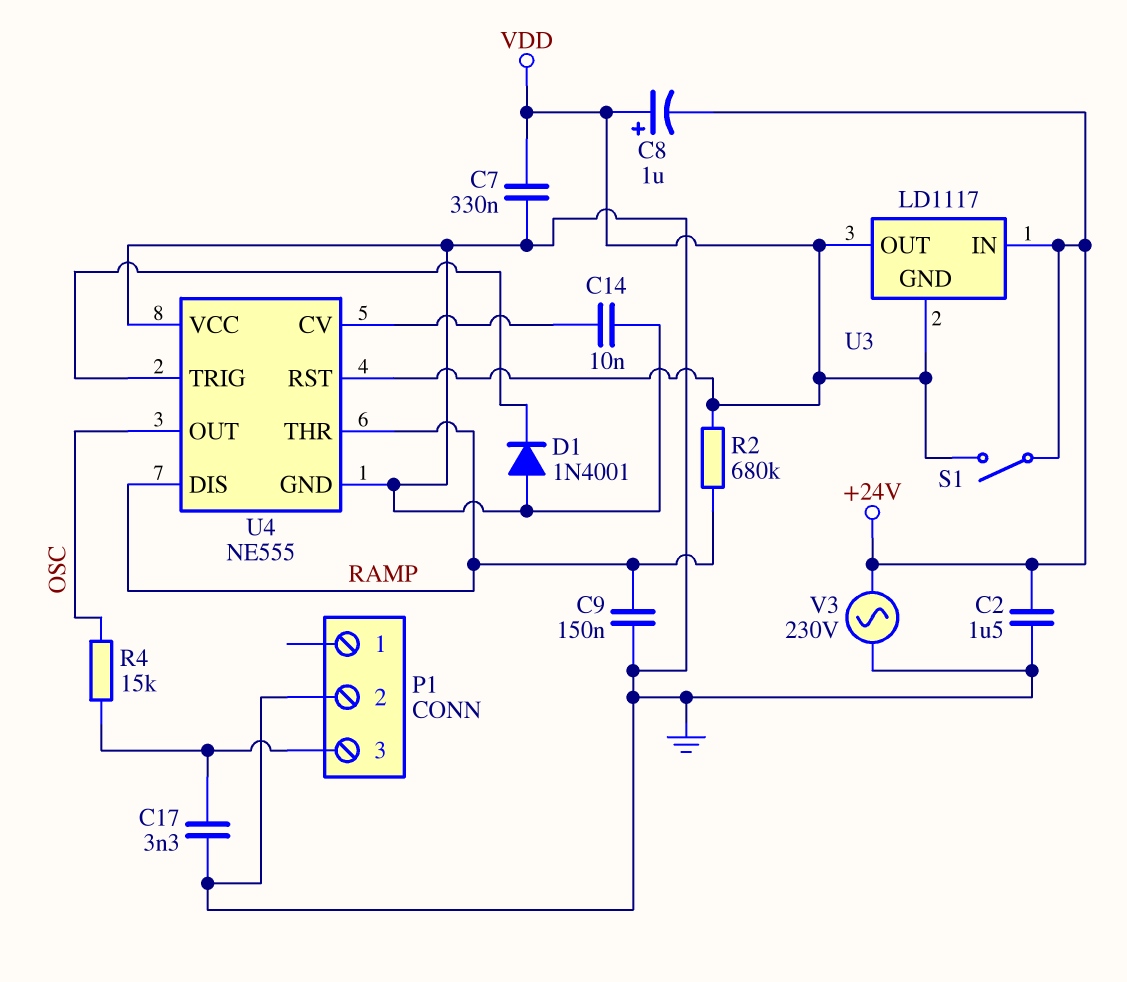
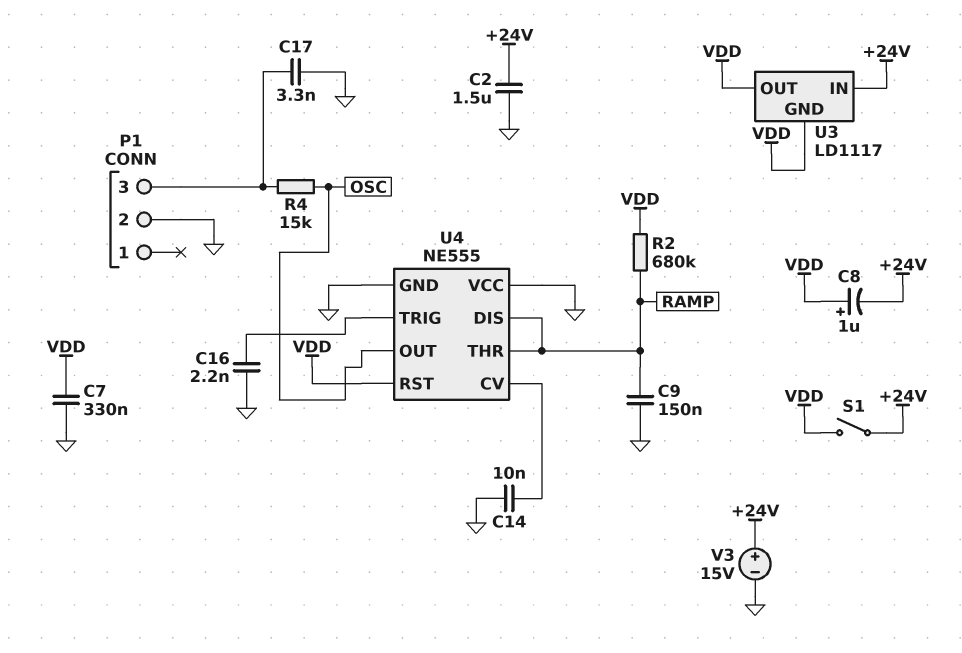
C16: none -> 2.2nF (GND, U4/TRIG)
D1: diode 1N4001 (A GND, K U4/TRIG) -> none
V3: AC 230V (+24V, GND) -> 15V (plus +24V, minus GND)

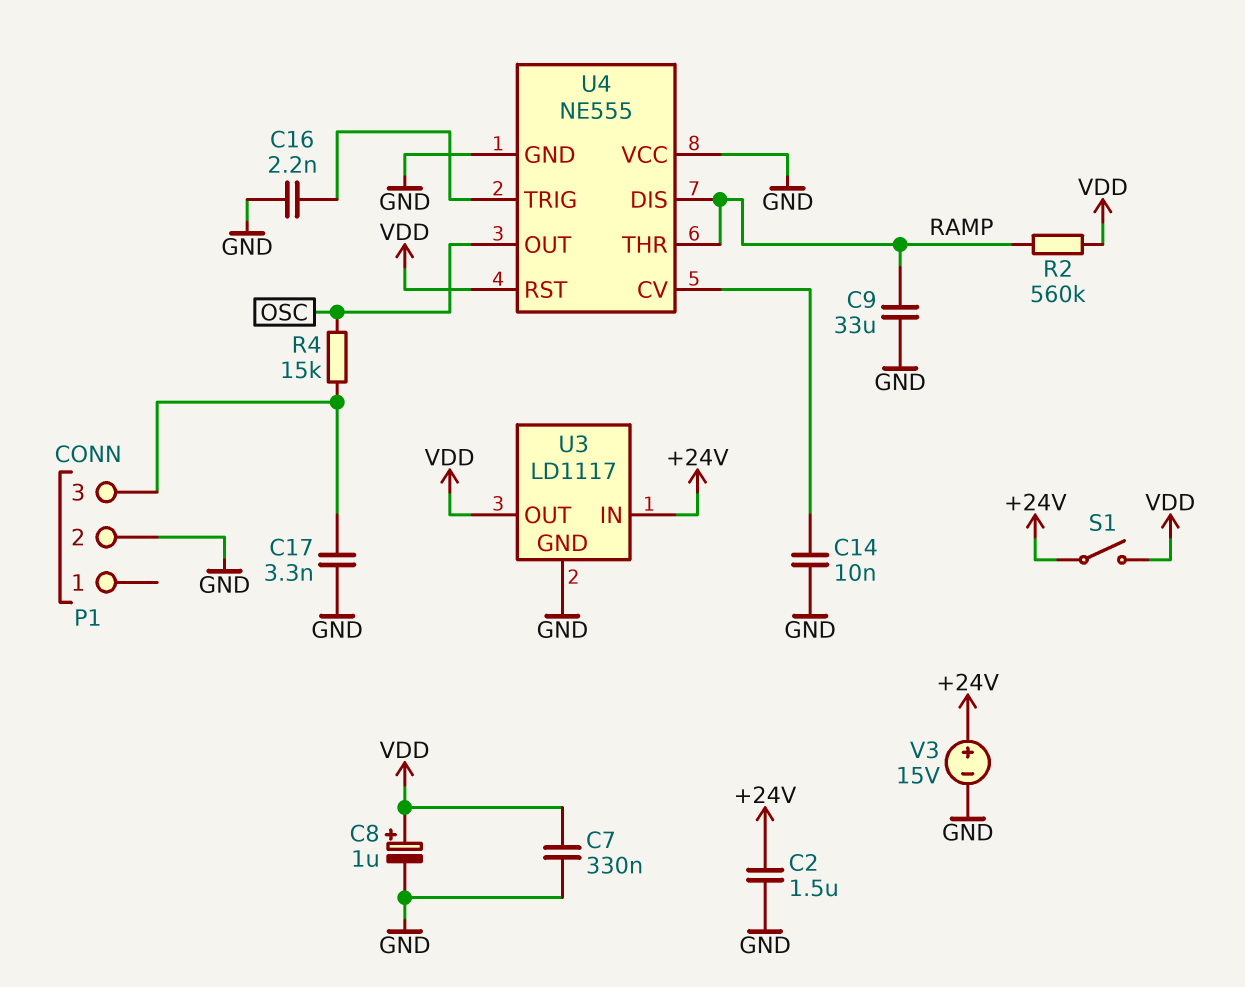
C8: 1uF (plus VDD, minus +24V) -> 1uF (plus VDD, minus GND)
C9: 150nF (GND, RAMP) -> 33uF (GND, RAMP)
R2: 680k (RAMP, VDD) -> 560k (RAMP, VDD)
U3 pin GND: VDD -> GND

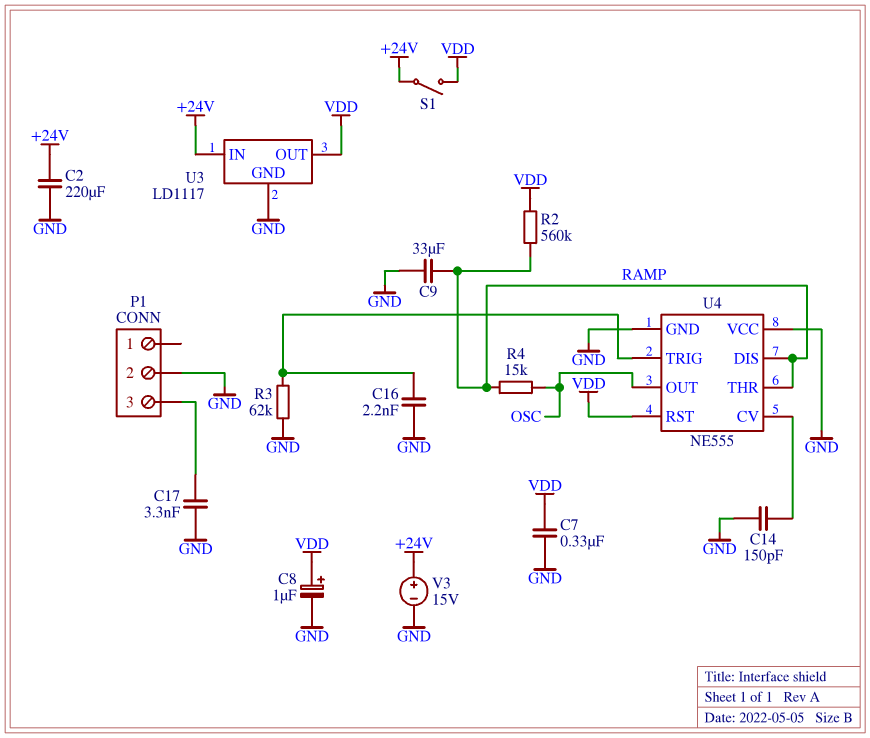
C2: 1.5uF (+24V, GND) -> 220uF (+24V, GND)
C14: 10nF (GND, U4/CV) -> 150pF (GND, U4/CV)
R3: none -> 62k (GND, U4/TRIG)
R4: 15k (OSC, P1/3) -> 15k (OSC, RAMP)

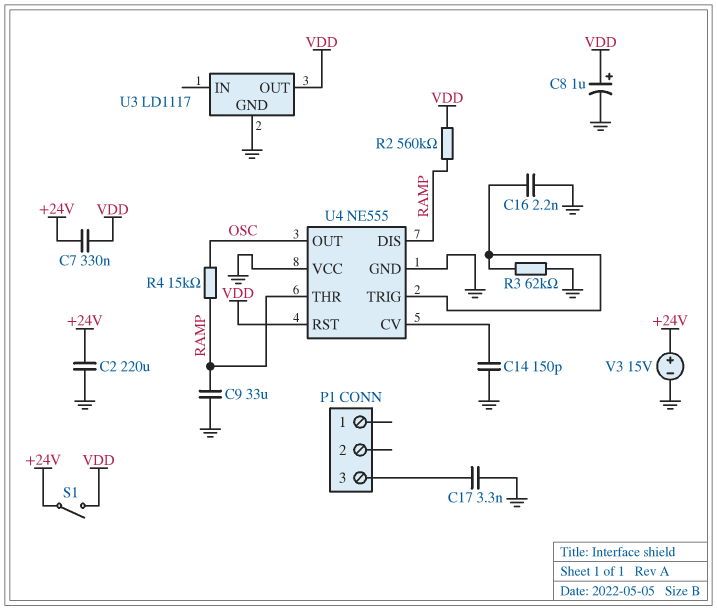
C7: 330nF (GND, VDD) -> 330nF (+24V, VDD)
P1 pin 2: GND -> none
U3 pin IN: +24V -> none

